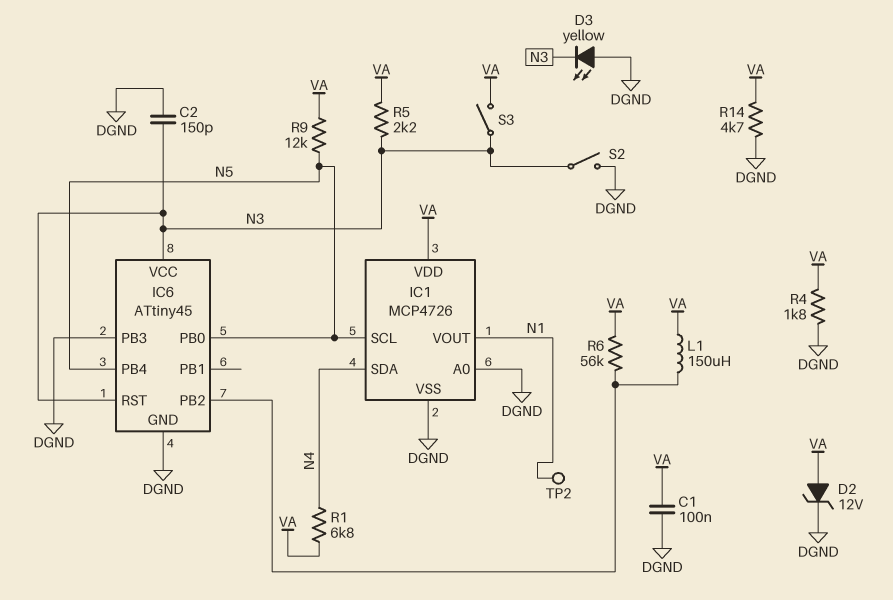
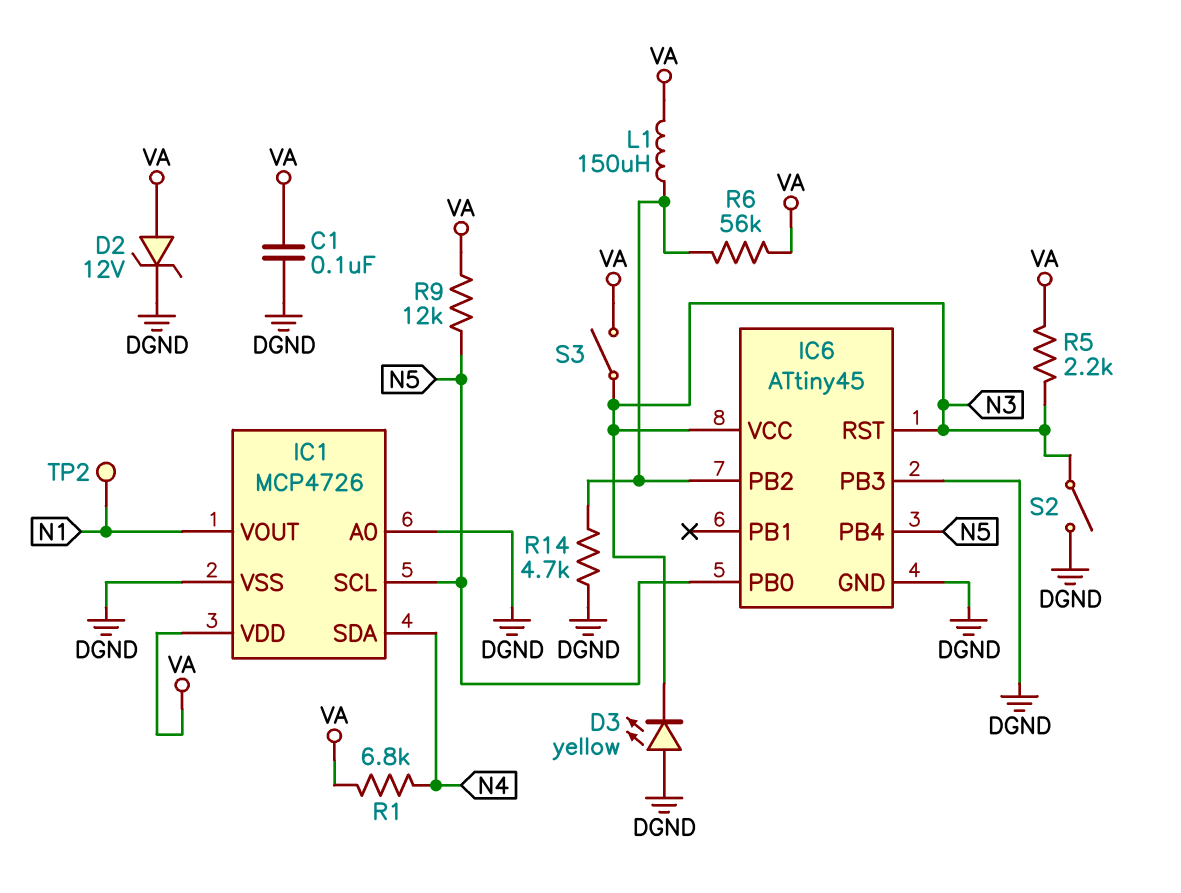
C2: 150pF (DGND, N3) -> none
R4: 1.8k (DGND, VA) -> none
R14: 4.7k (DGND, VA) -> 4.7k (DGND, IC6/PB2)

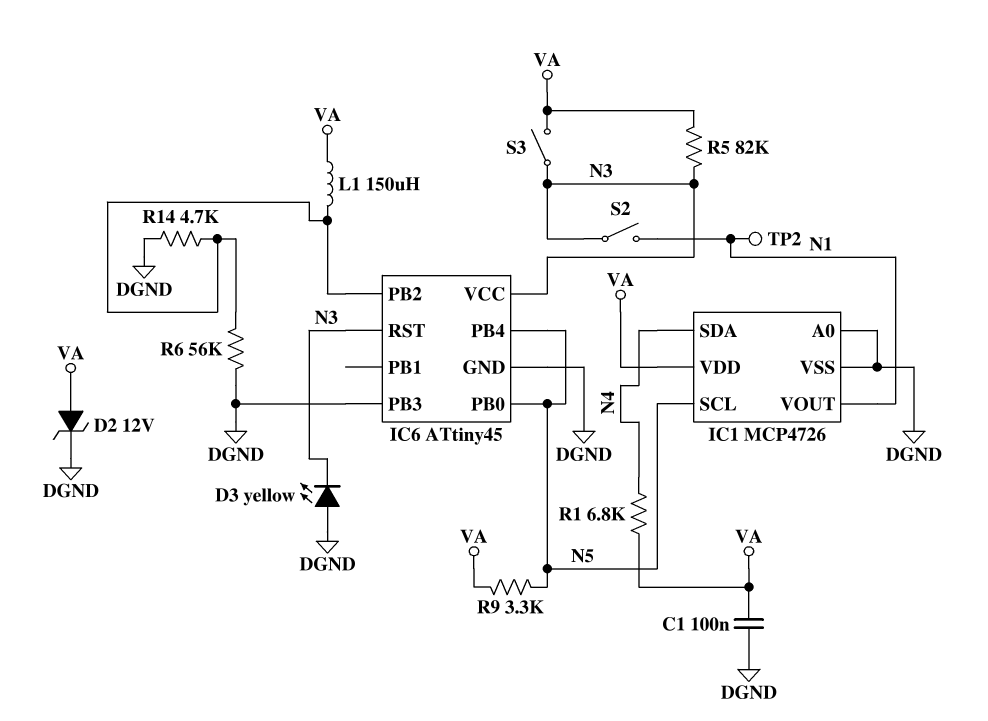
R5: 2.2k (N3, VA) -> 82k (N3, VA)
R6: 56k (IC6/PB2, VA) -> 56k (DGND, IC6/PB2)
R9: 12k (N5, VA) -> 3.3k (N5, VA)
S2: switch (DGND, N3) -> switch (N1, N3)

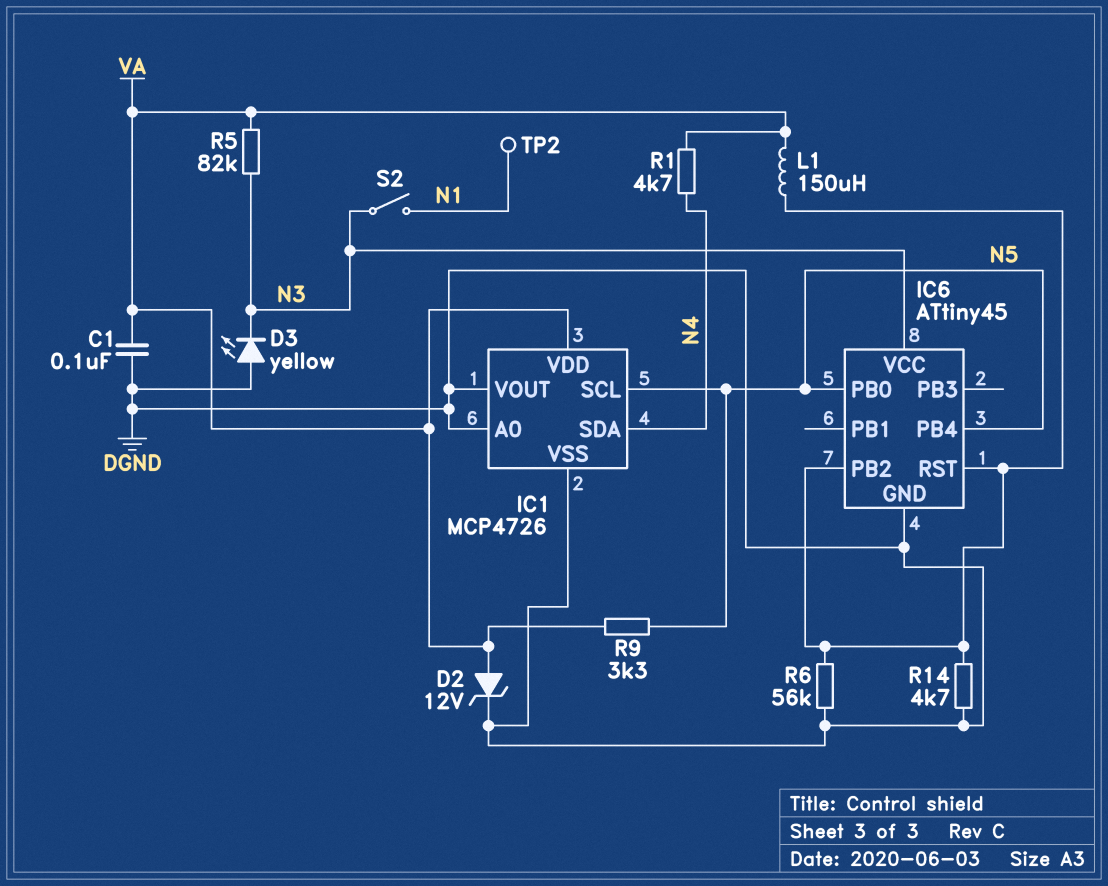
IC1 pin VOUT: N1 -> DGND
IC6 pin PB3: DGND -> none
IC6 pin RST: N3 -> IC6/PB2
R1: 6.8k (N4, VA) -> 4.7k (N4, VA)
S3: switch (N3, VA) -> none

